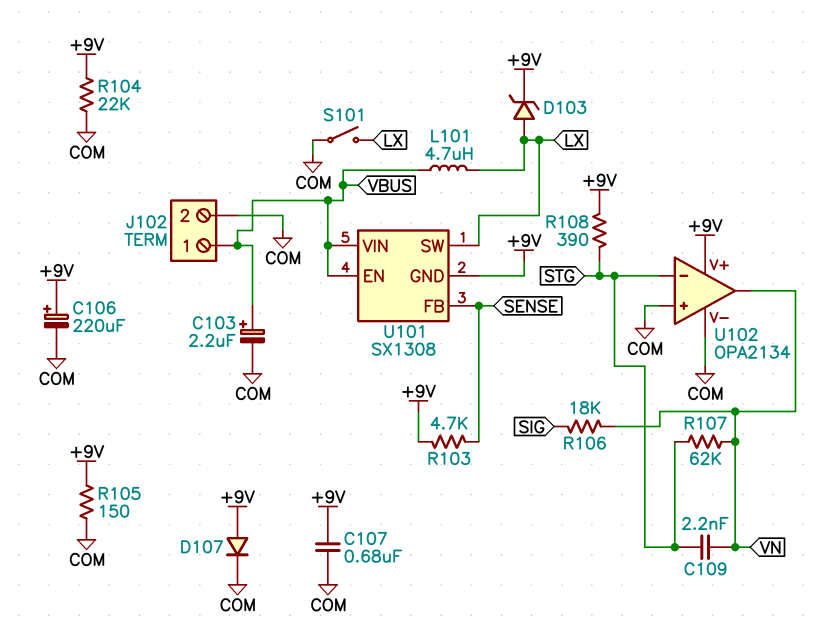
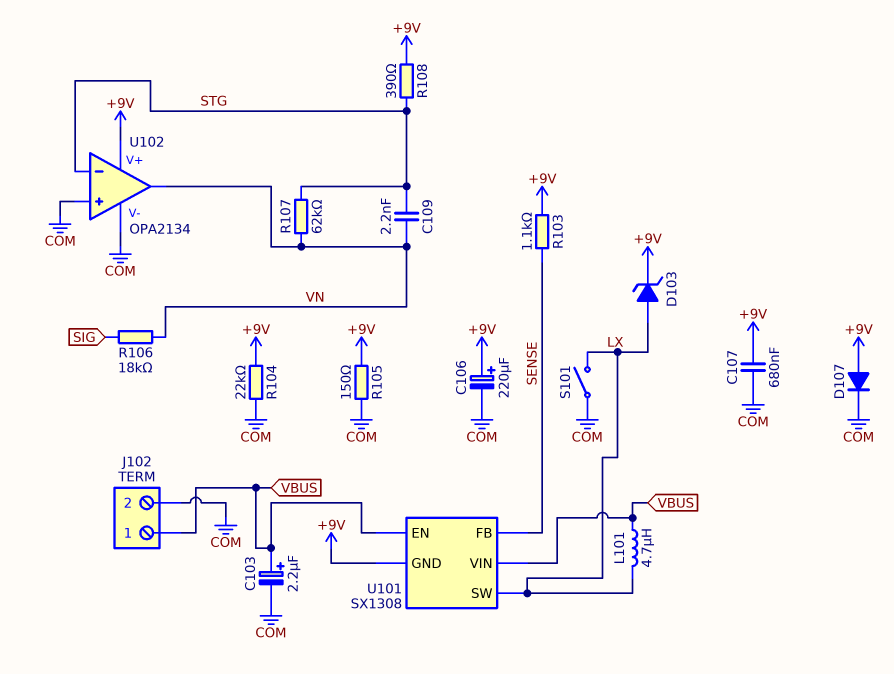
R103: 4.7k (+9V, SENSE) -> 1.1k (+9V, SENSE)

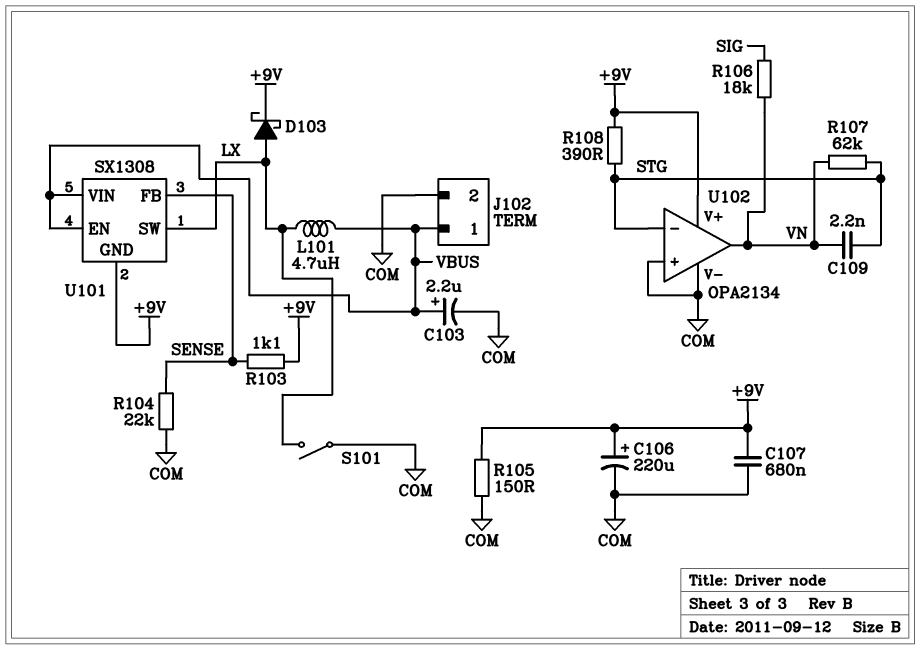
D103: zener (A LX, K +9V) -> schottky (A LX, K +9V)
D107: diode (A +9V, K COM) -> none
R104: 22k (+9V, COM) -> 22k (COM, SENSE)

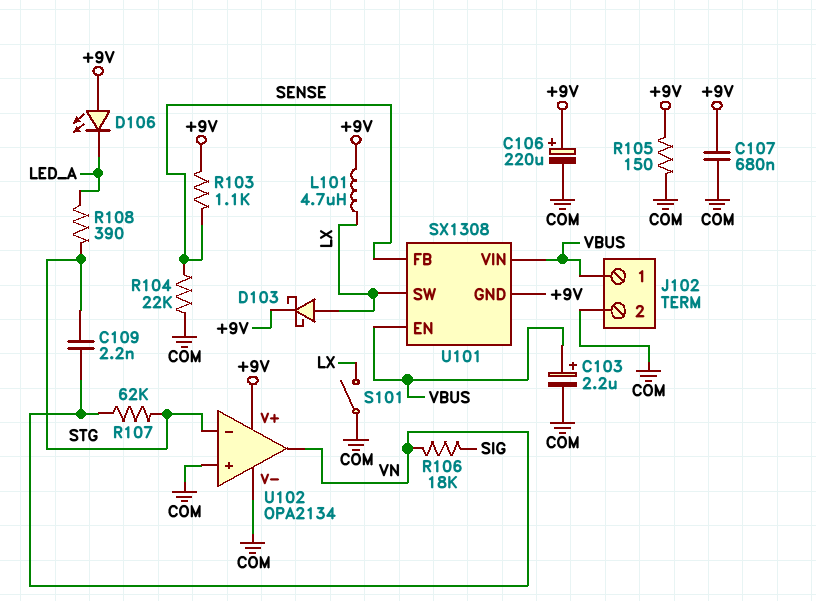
D106: none -> LED (A +9V, K LED_A)
L101: 4.7uH (LX, VBUS) -> 4.7uH (+9V, LX)
R108: 390 (+9V, STG) -> 390 (LED_A, STG)

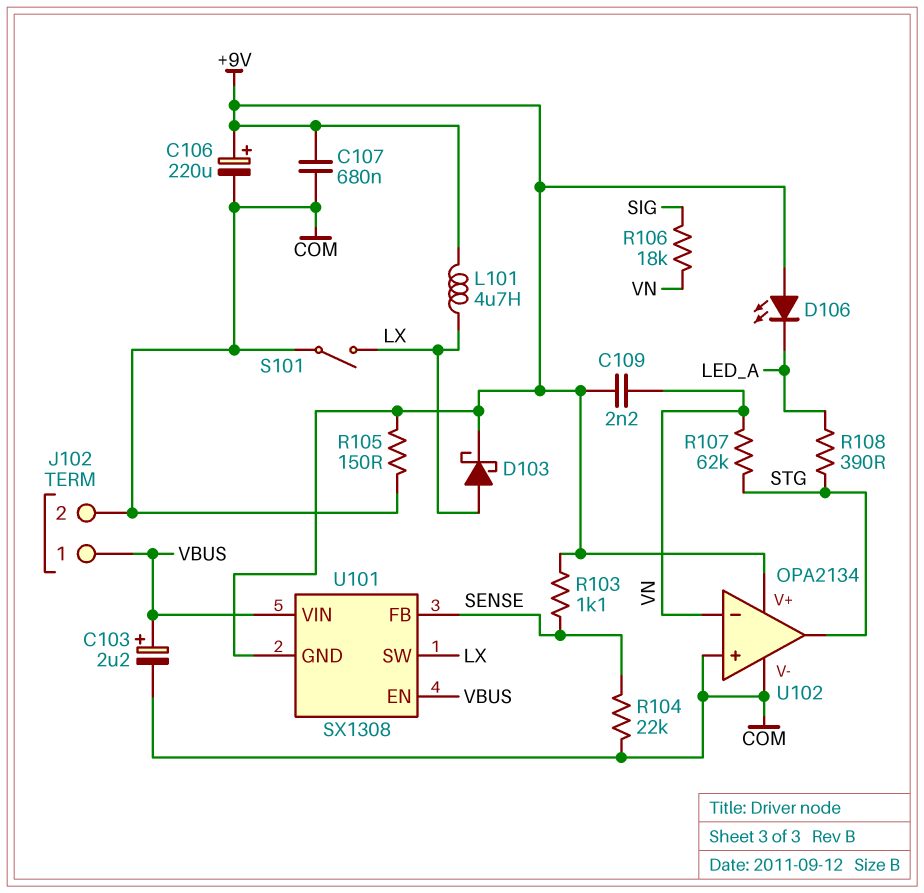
C109: 2.2nF (STG, VN) -> 2.2nF (+9V, VN)
U102 pin in-: STG -> VN
U102 pin out: VN -> STG

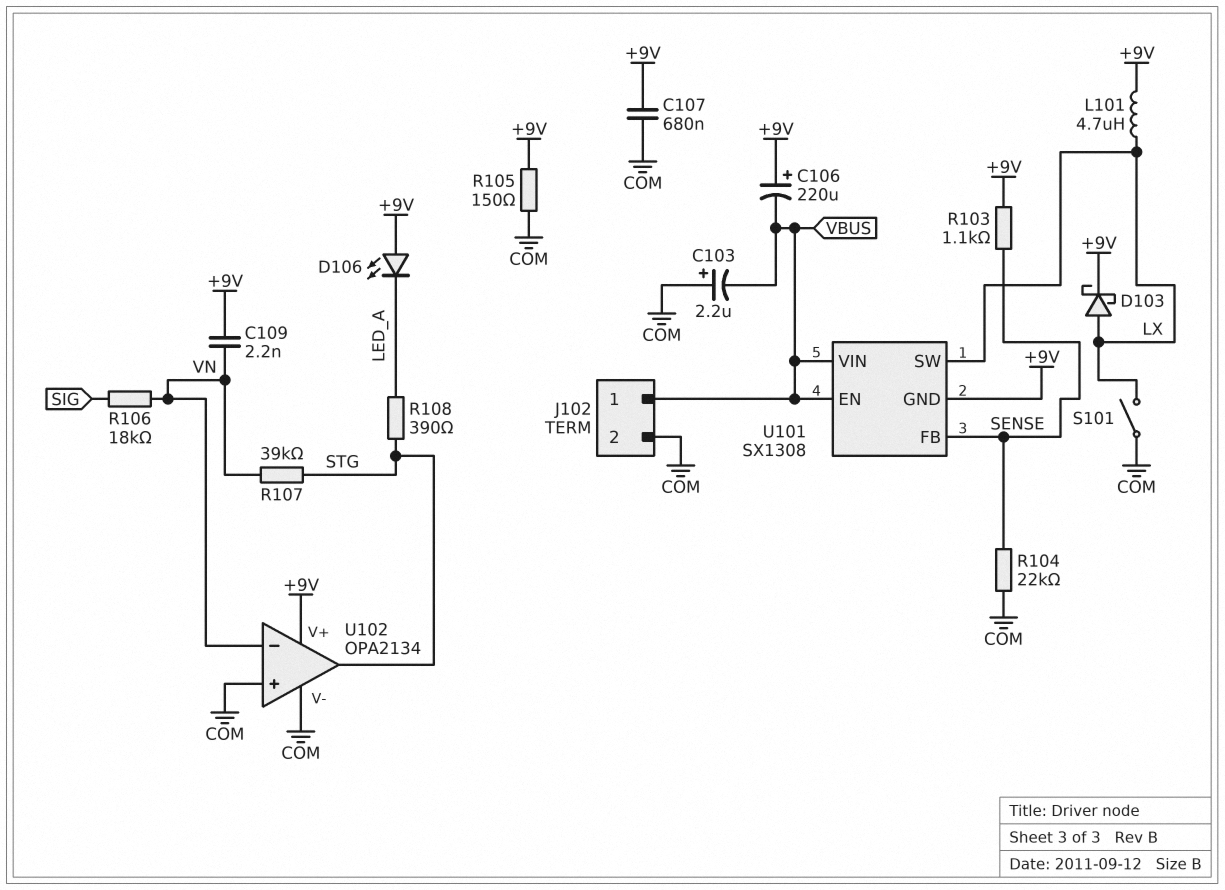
C103: 2.2uF (plus VBUS, minus COM) -> 2.2uF (plus COM, minus VBUS)
C106: 220uF (plus +9V, minus COM) -> 220uF (plus +9V, minus VBUS)
R107: 62k (STG, VN) -> 39k (STG, VN)

